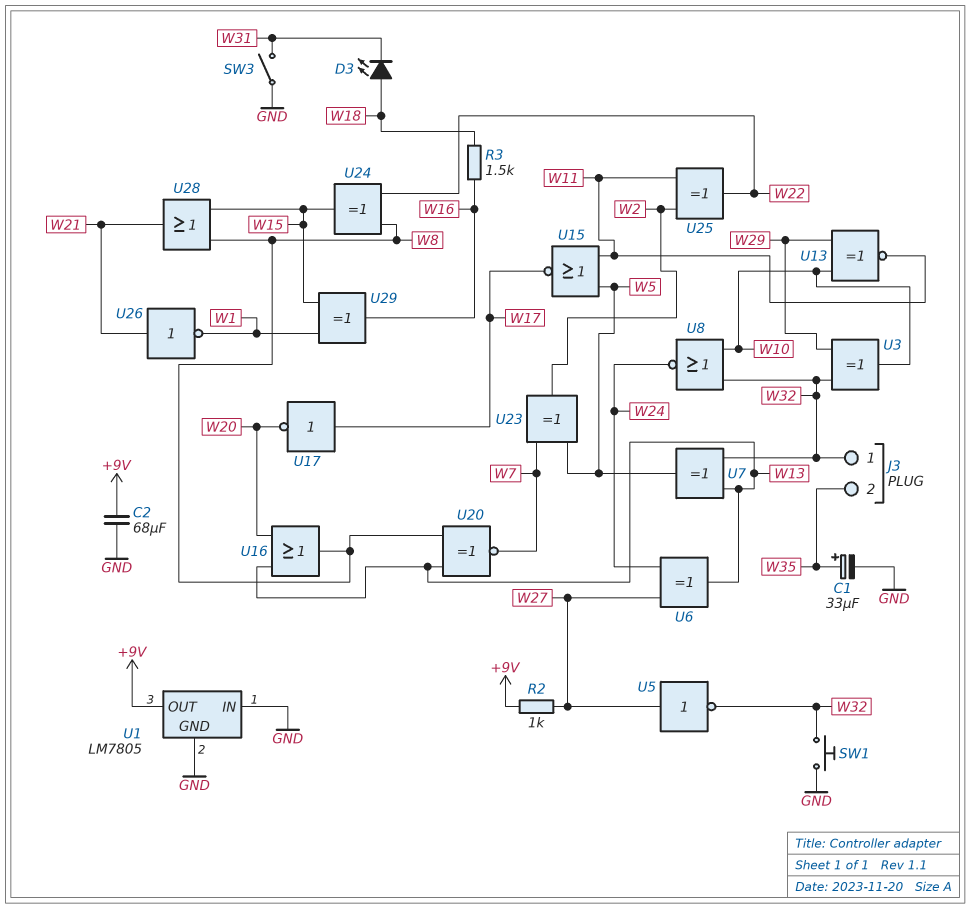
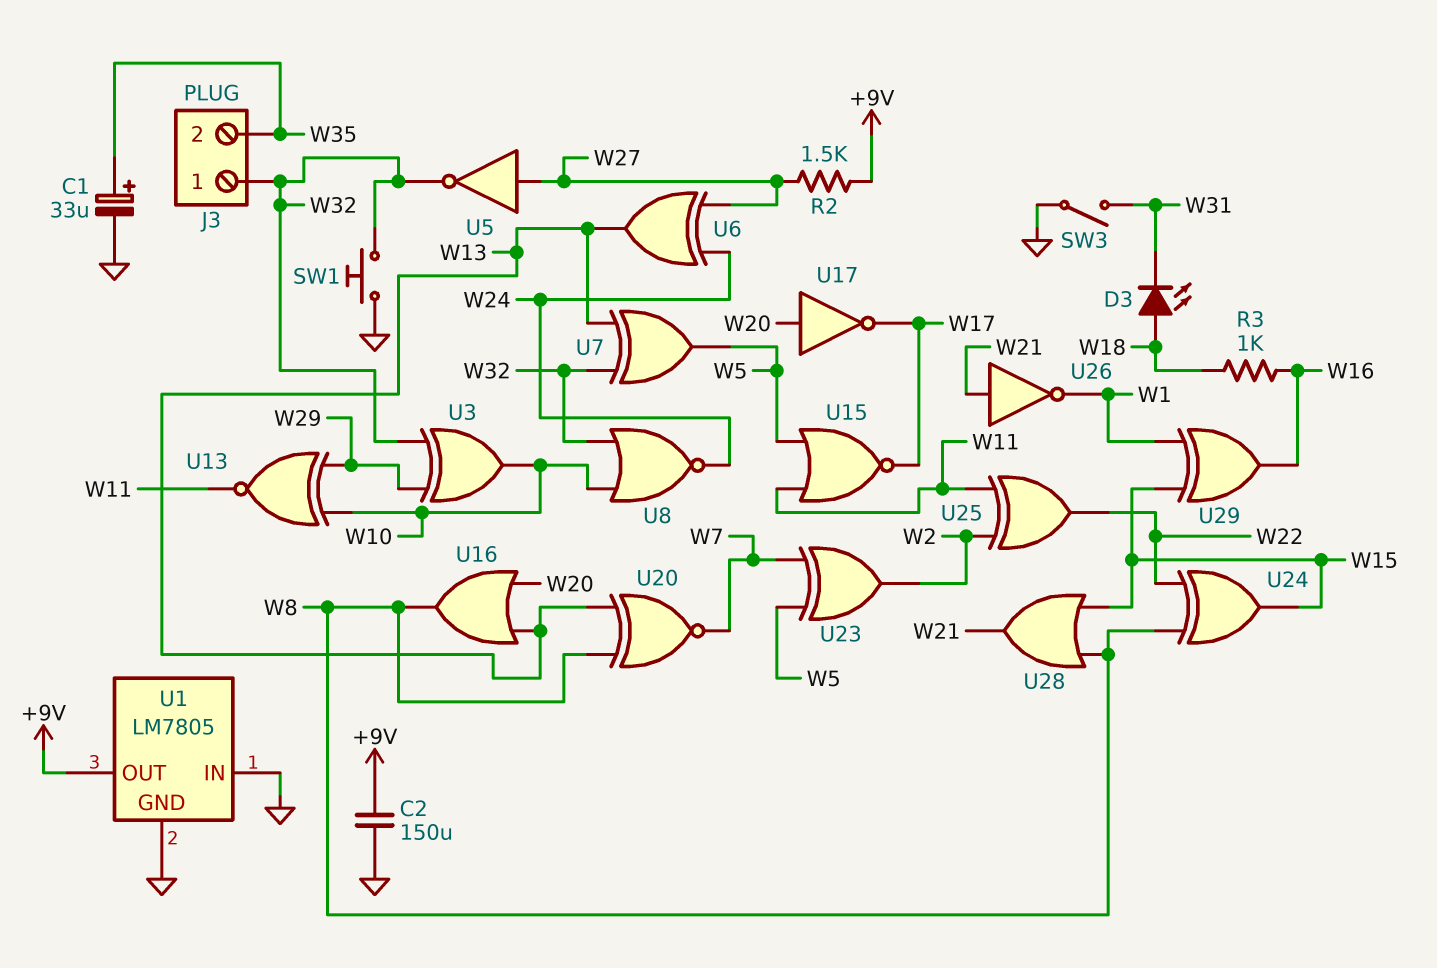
C2: 68uF (+9V, GND) -> 150uF (+9V, GND)
R2: 1k (+9V, W27) -> 1.5k (+9V, W27)
R3: 1.5k (W16, W18) -> 1k (W16, W18)
U17: NOT (in W17, out W20) -> NOT (in W20, out W17)

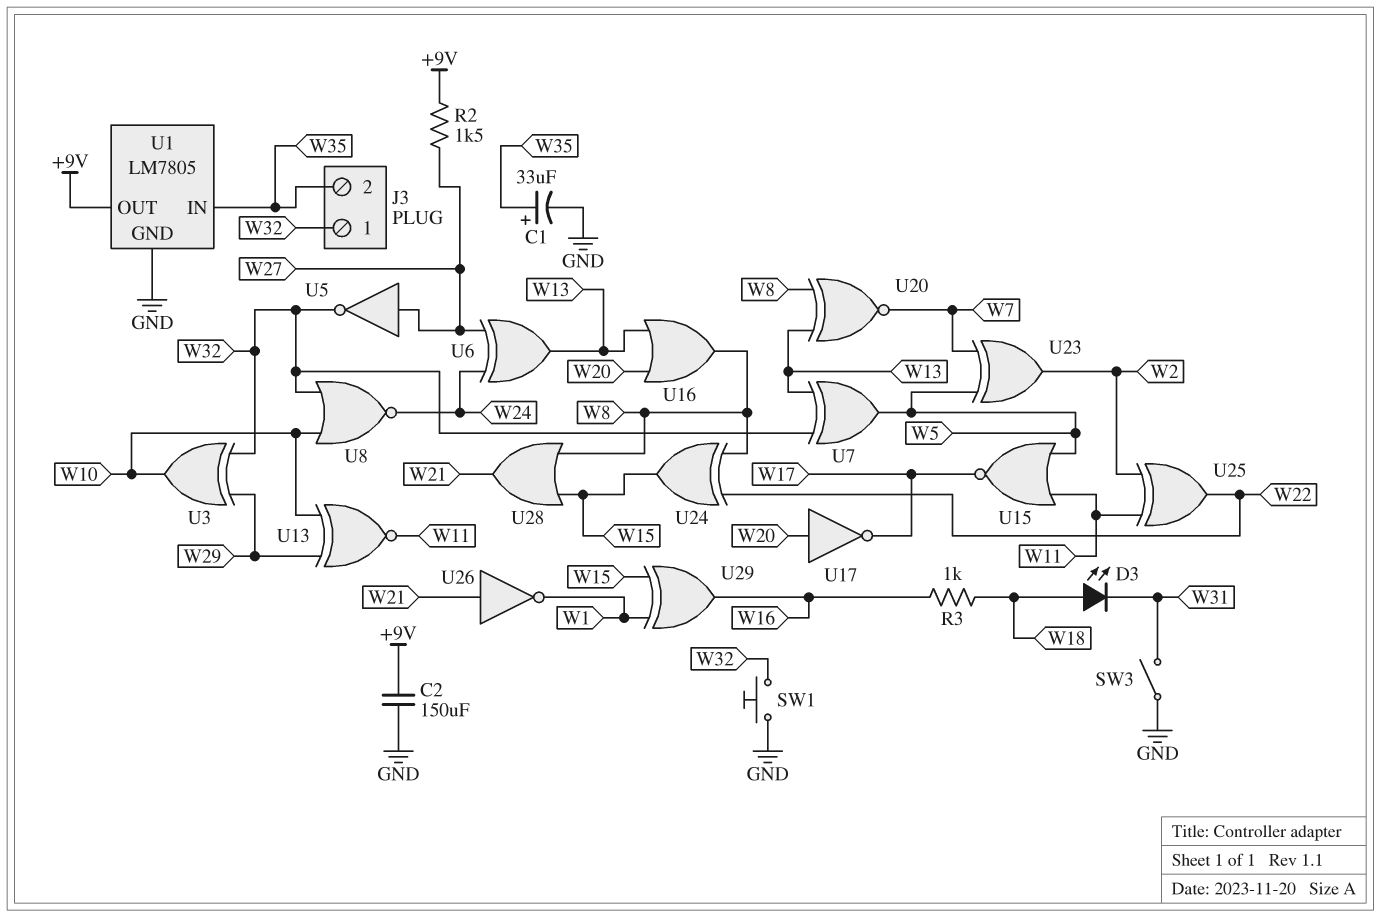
U1 pin IN: GND -> W35

